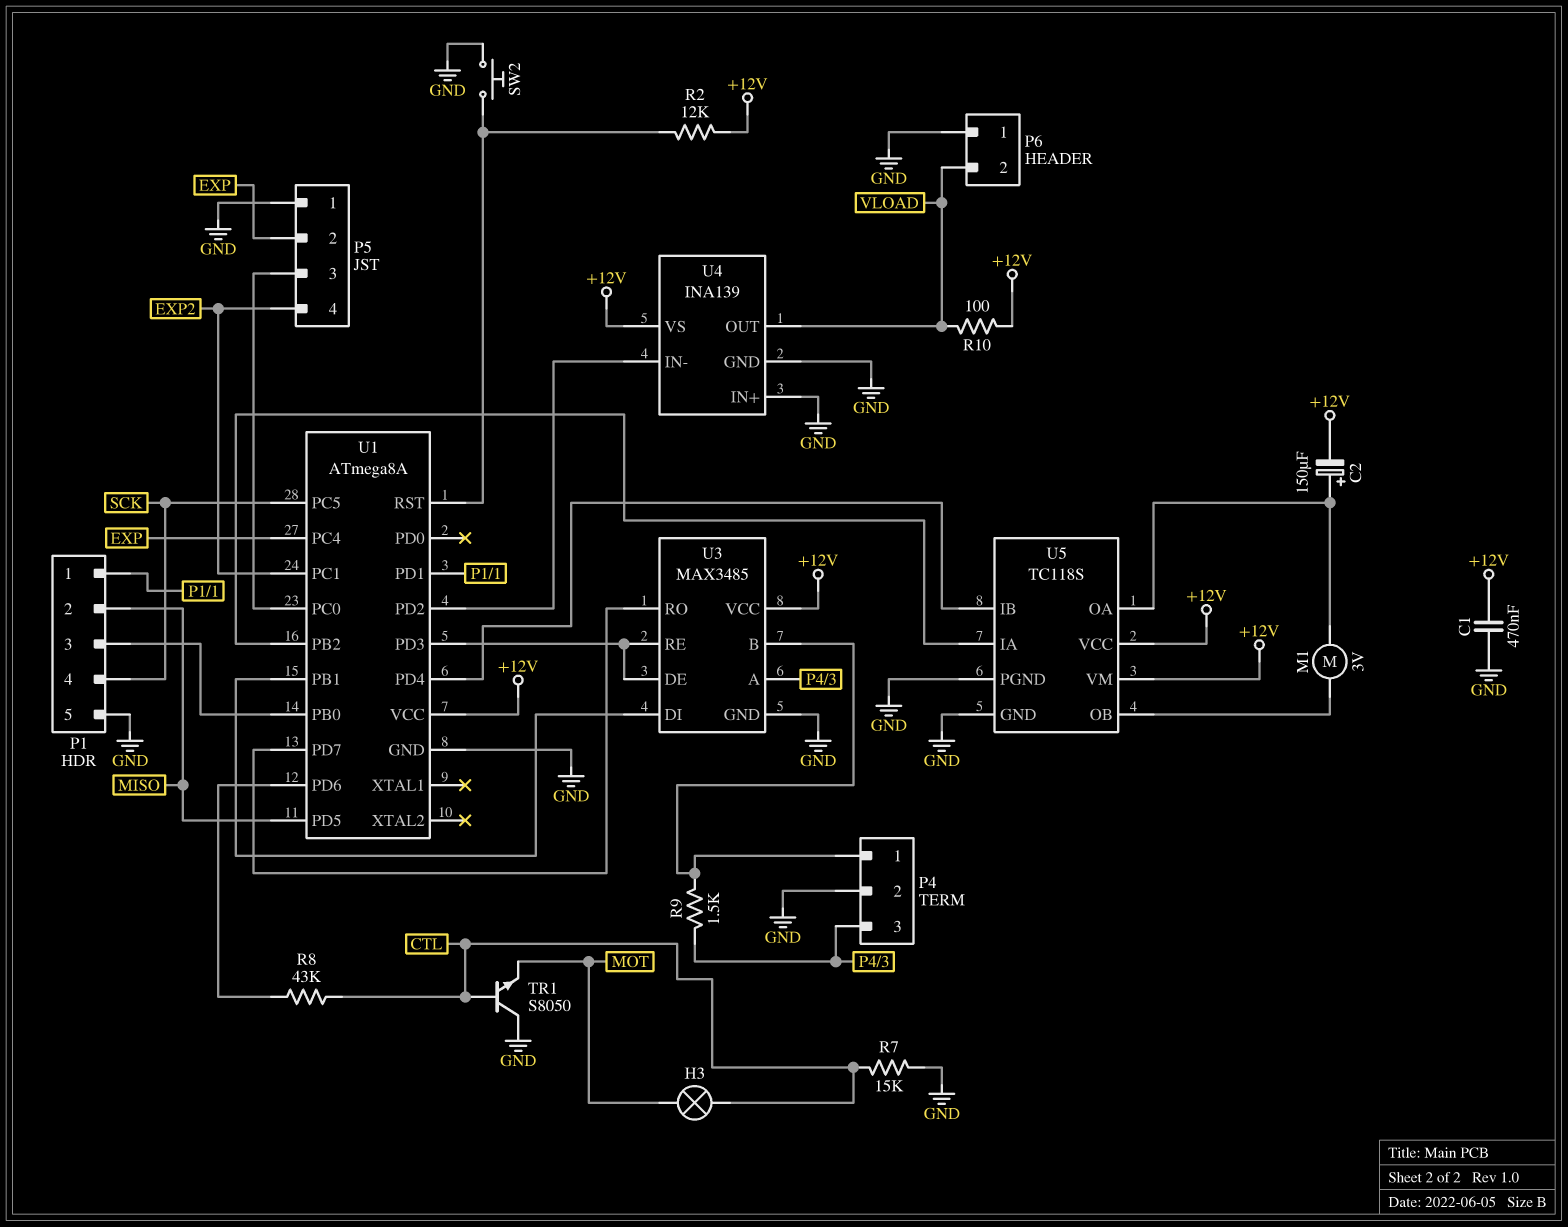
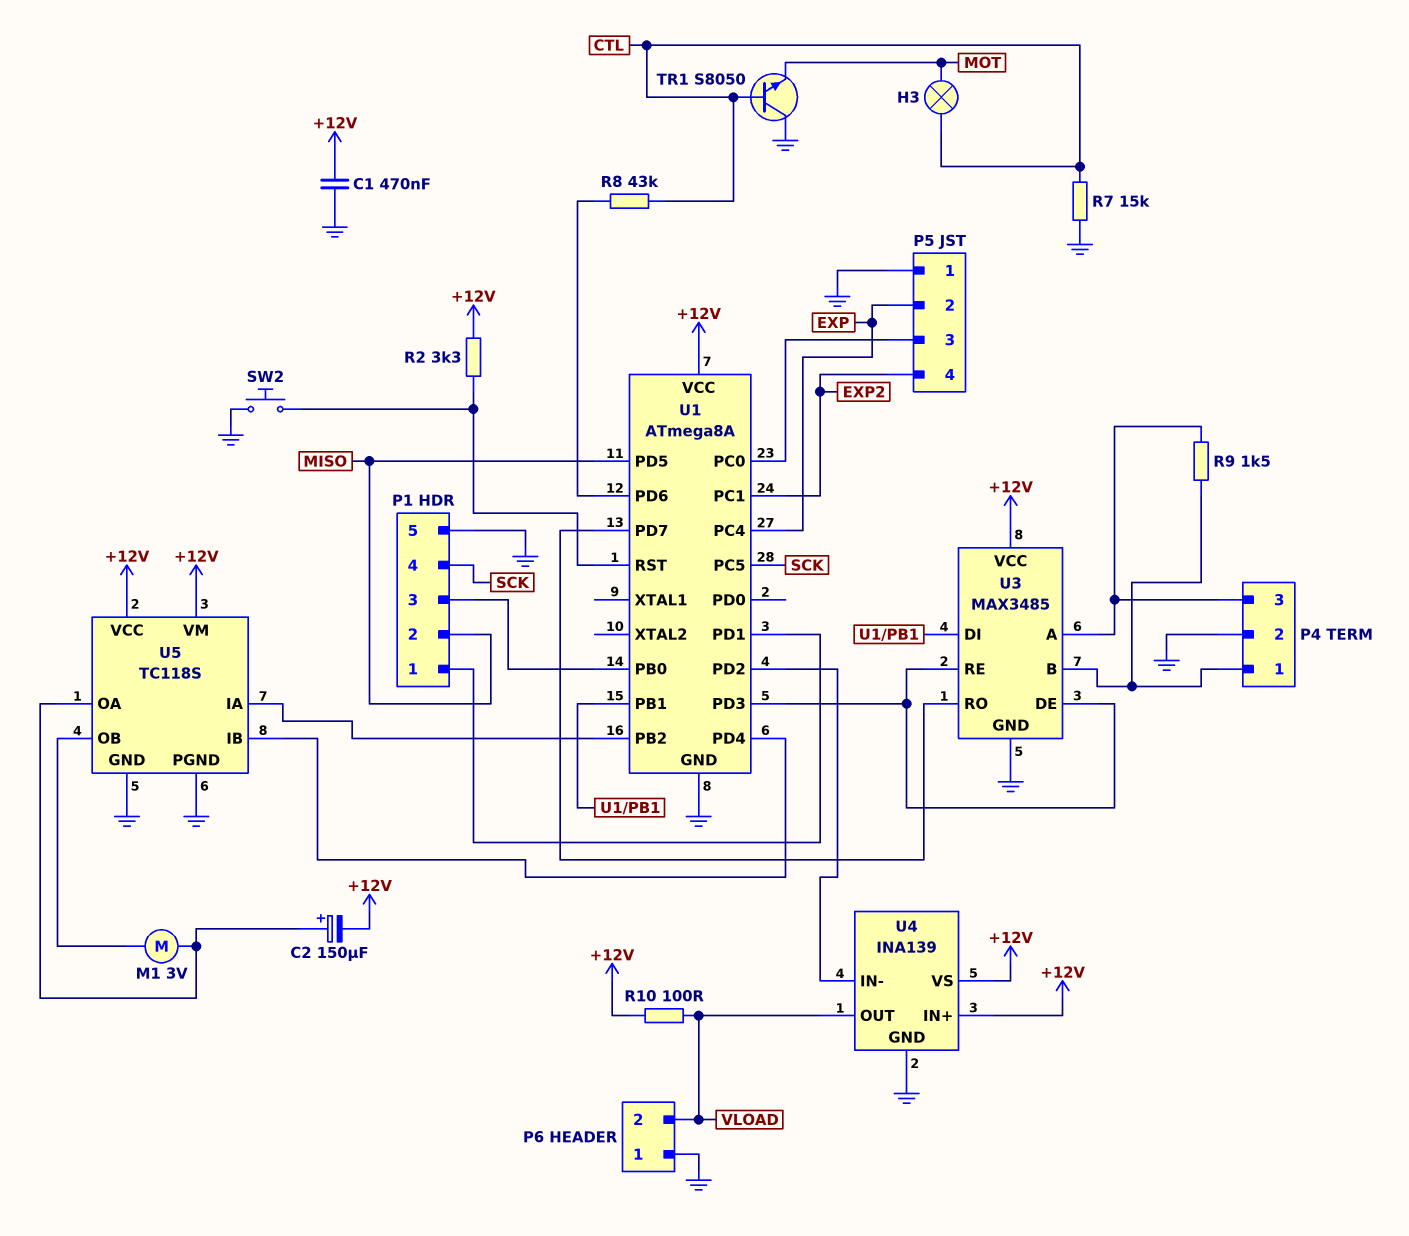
R2: 12k (+12V, U1/RST) -> 3.3k (+12V, U1/RST)
U4 pin IN+: GND -> +12V

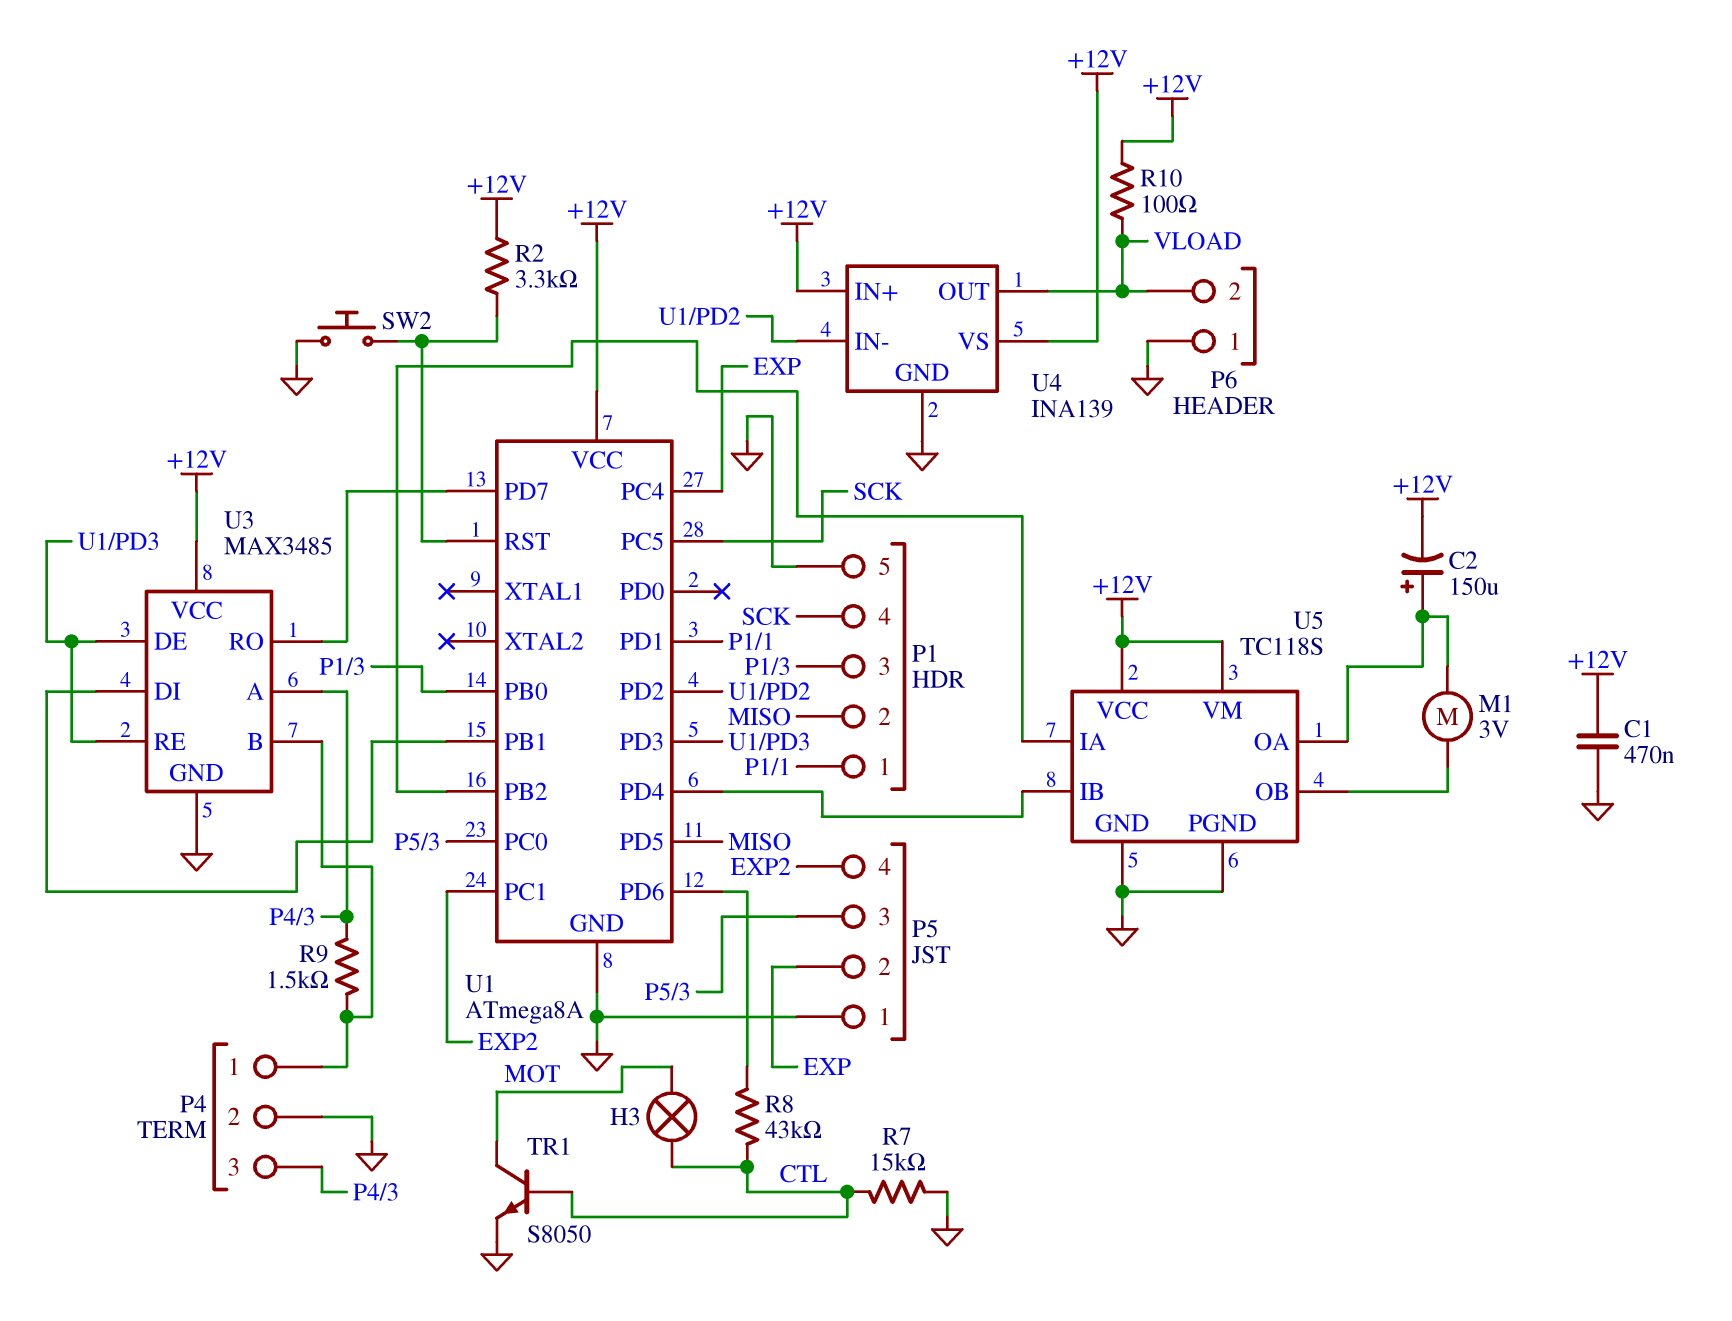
TR1: NPN S8050 (B CTL, C GND, E MOT) -> NPN S8050 (B CTL, C MOT, E GND)

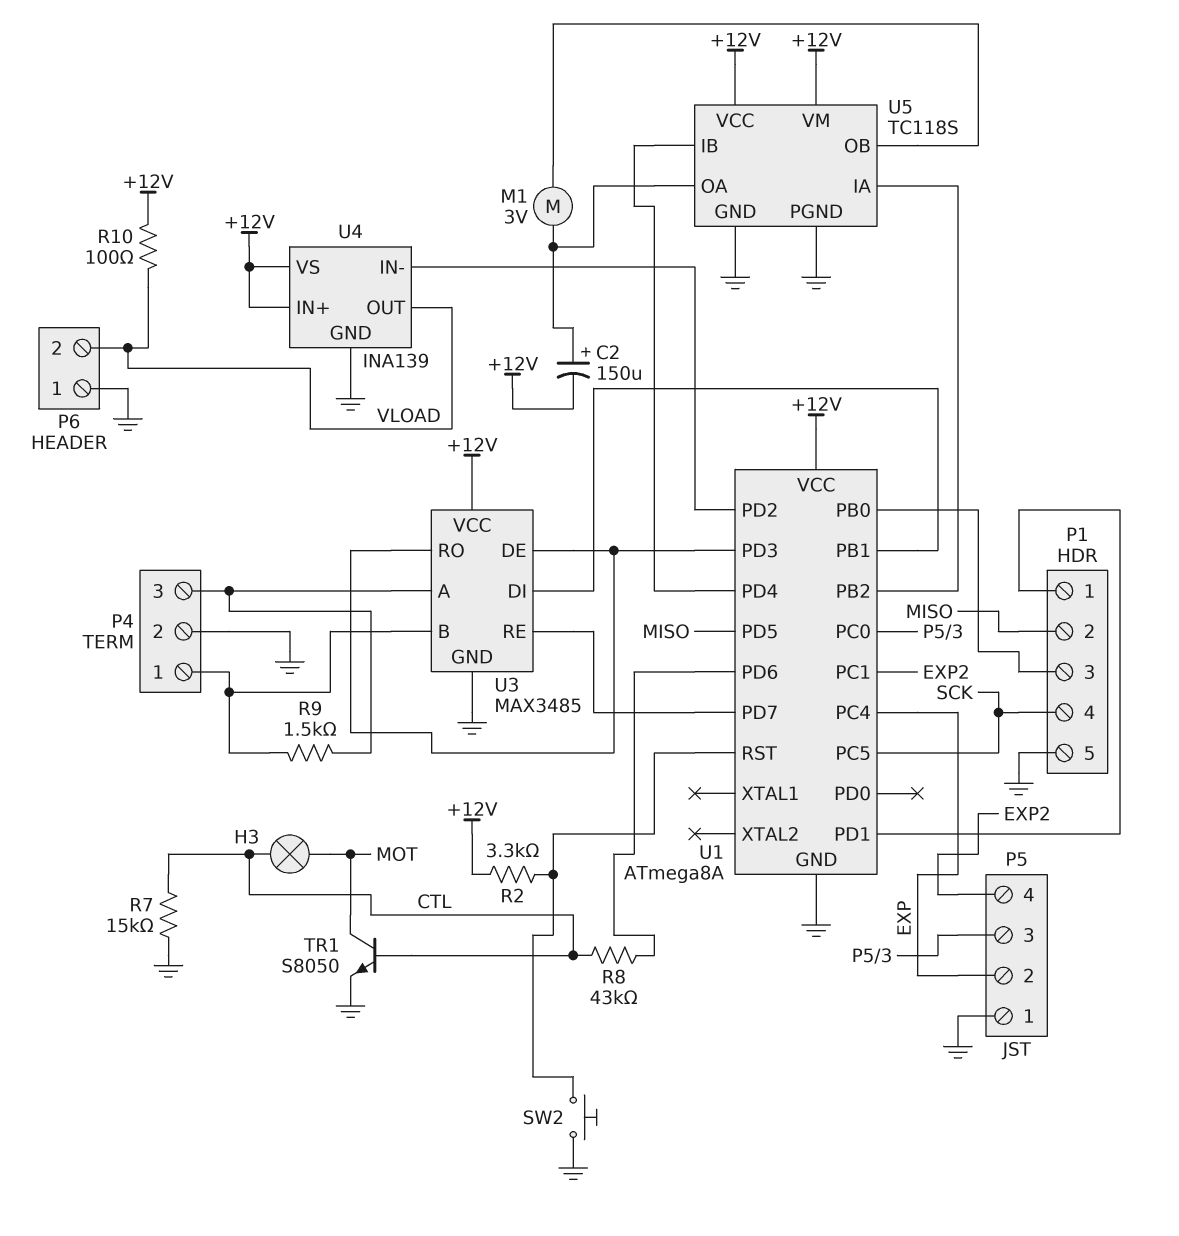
C1: 470nF (+12V, GND) -> none
U3 pin RE: U1/PD3 -> U1/PD7
U3 pin RO: U1/PD7 -> U1/PD3

